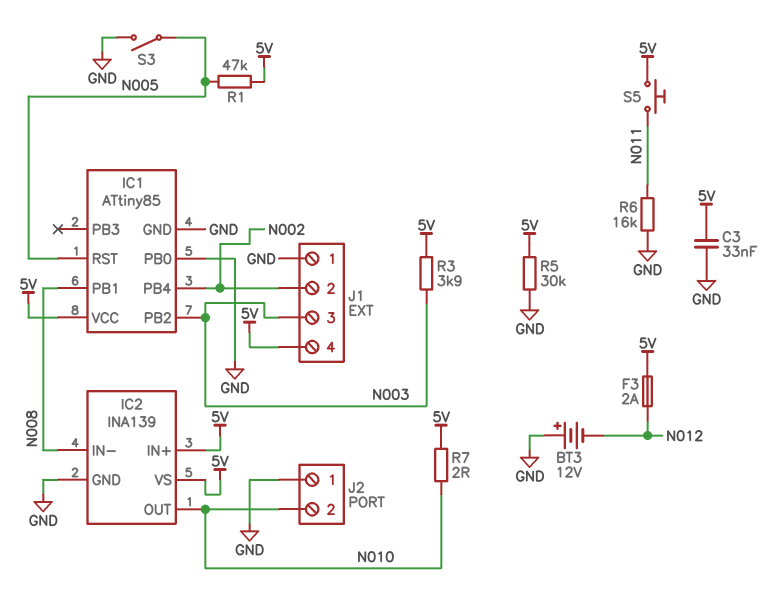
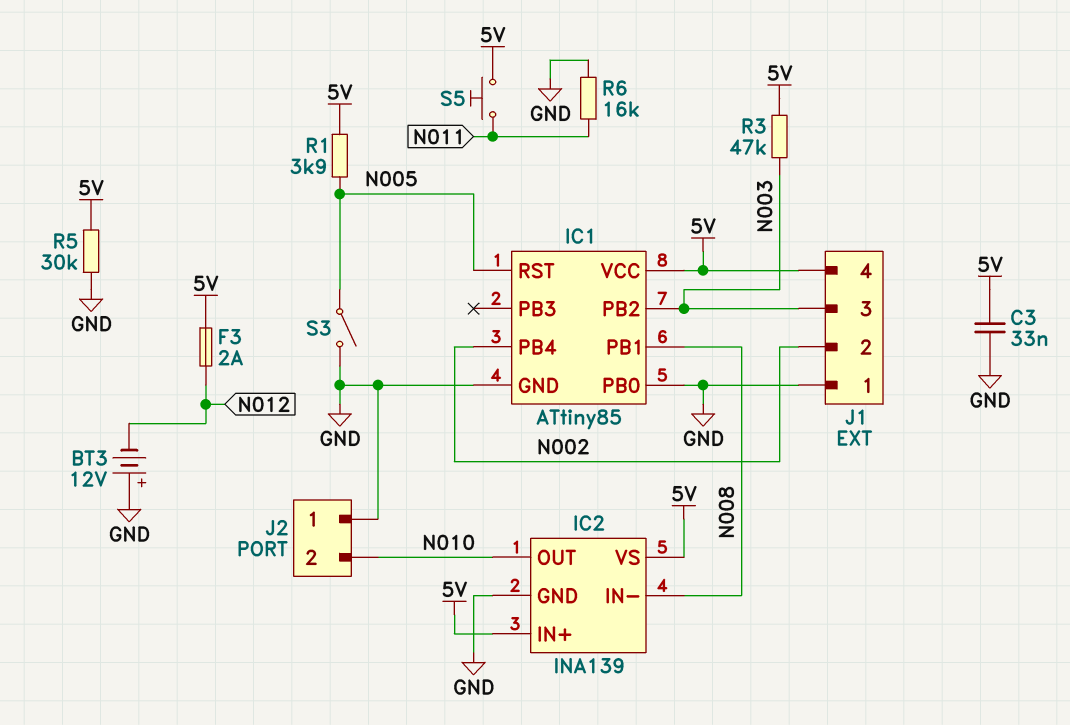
R1: 47k (5V, N005) -> 3.9k (5V, N005)
R3: 3.9k (5V, N003) -> 47k (5V, N003)
R7: 2 (5V, N010) -> none

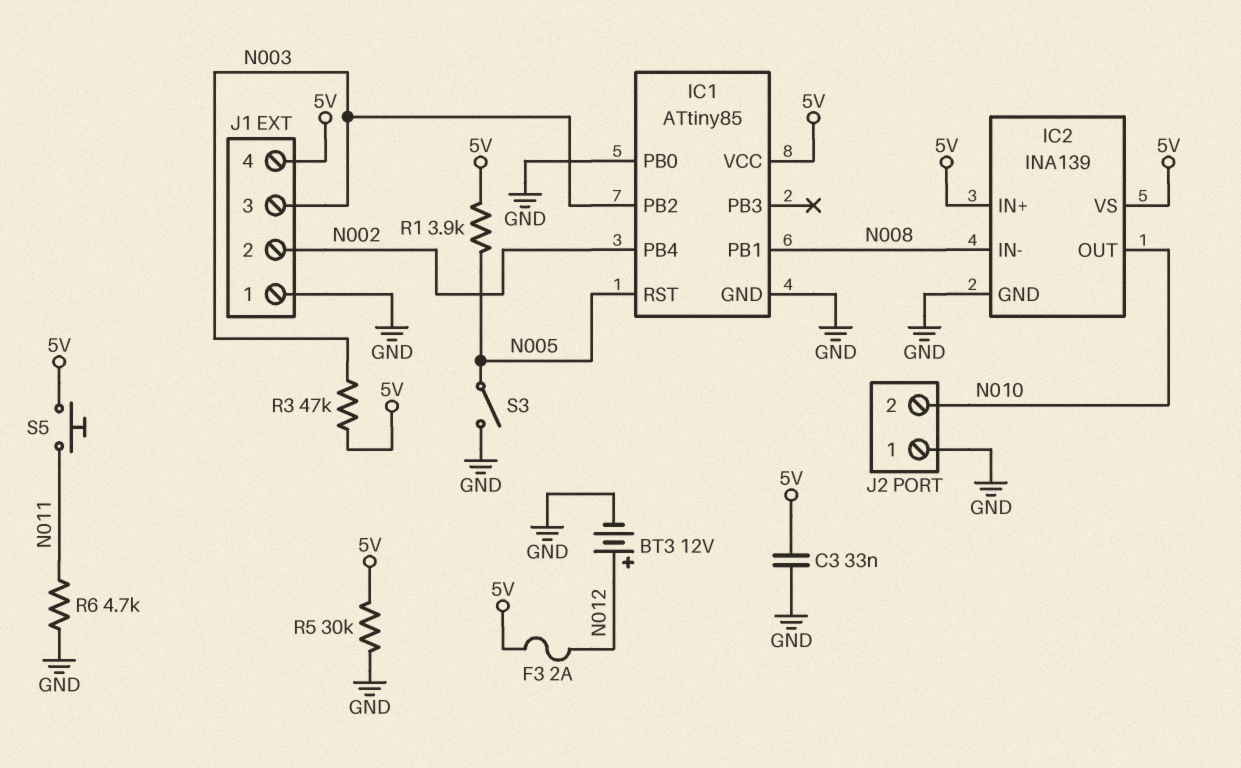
BT3: 12V (plus GND, minus N012) -> 12V (plus N012, minus GND)
R6: 16k (GND, N011) -> 4.7k (GND, N011)

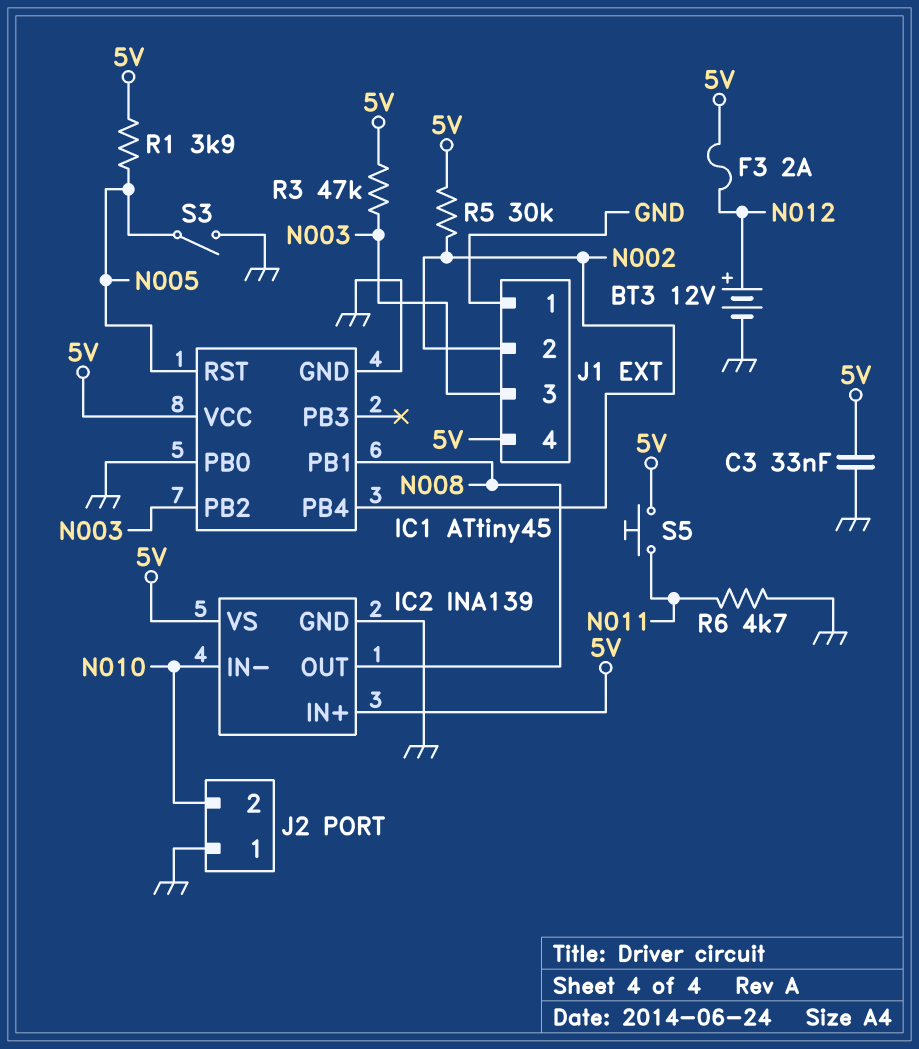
IC1: ATtiny85 -> ATtiny45
IC2 pin IN-: N008 -> N010
IC2 pin OUT: N010 -> N008
R5: 30k (5V, GND) -> 30k (5V, N002)

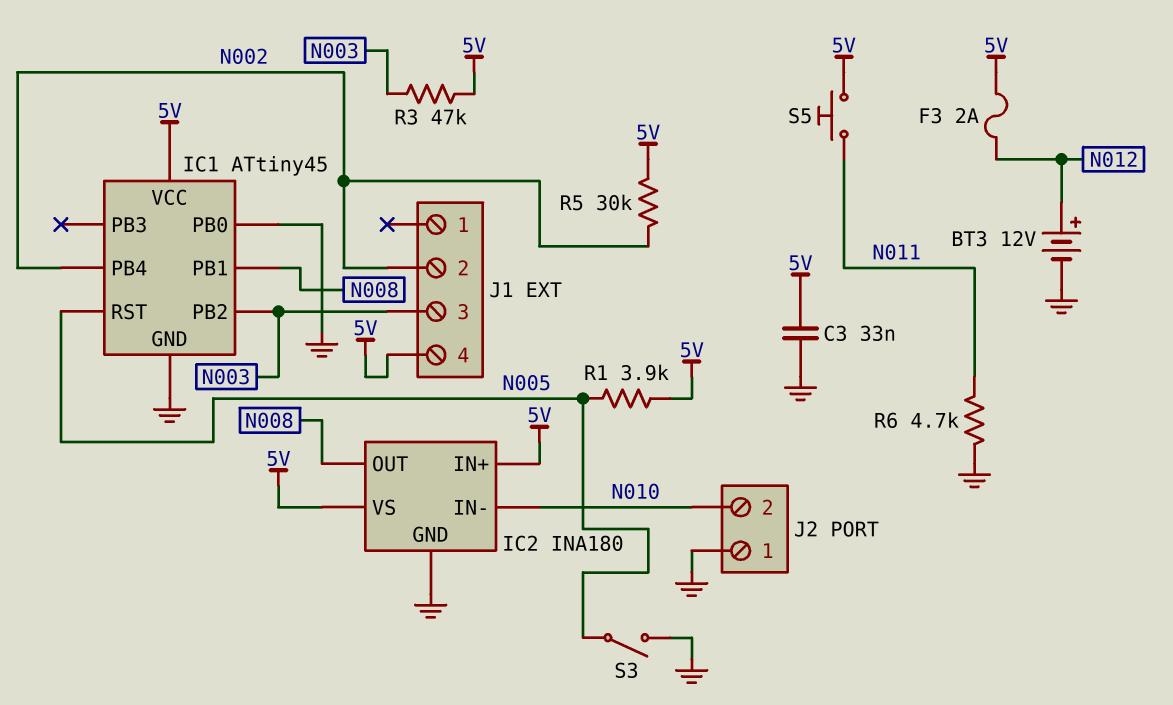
IC2: INA139 -> INA180
J1 pin 1: GND -> none

